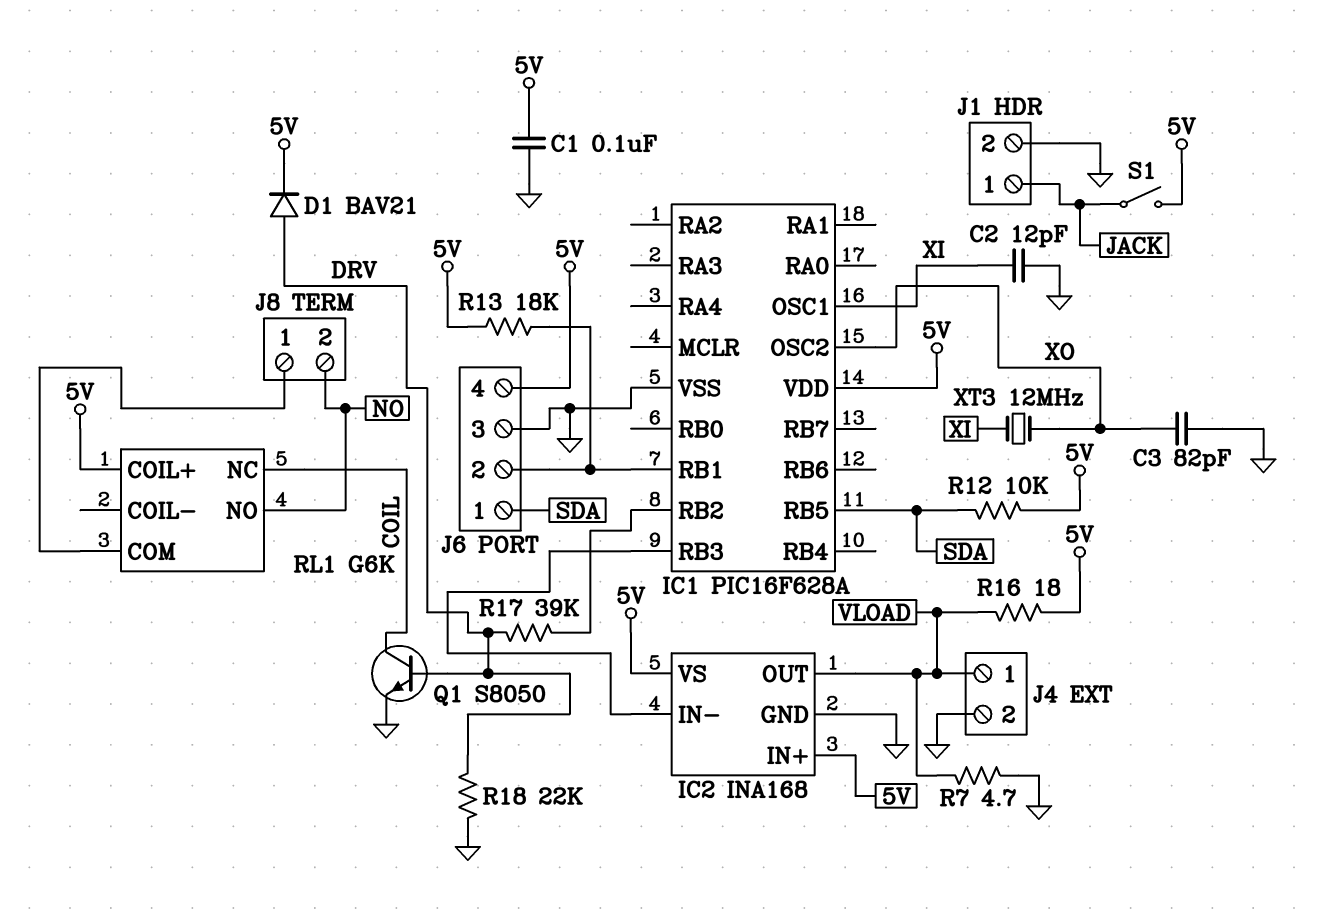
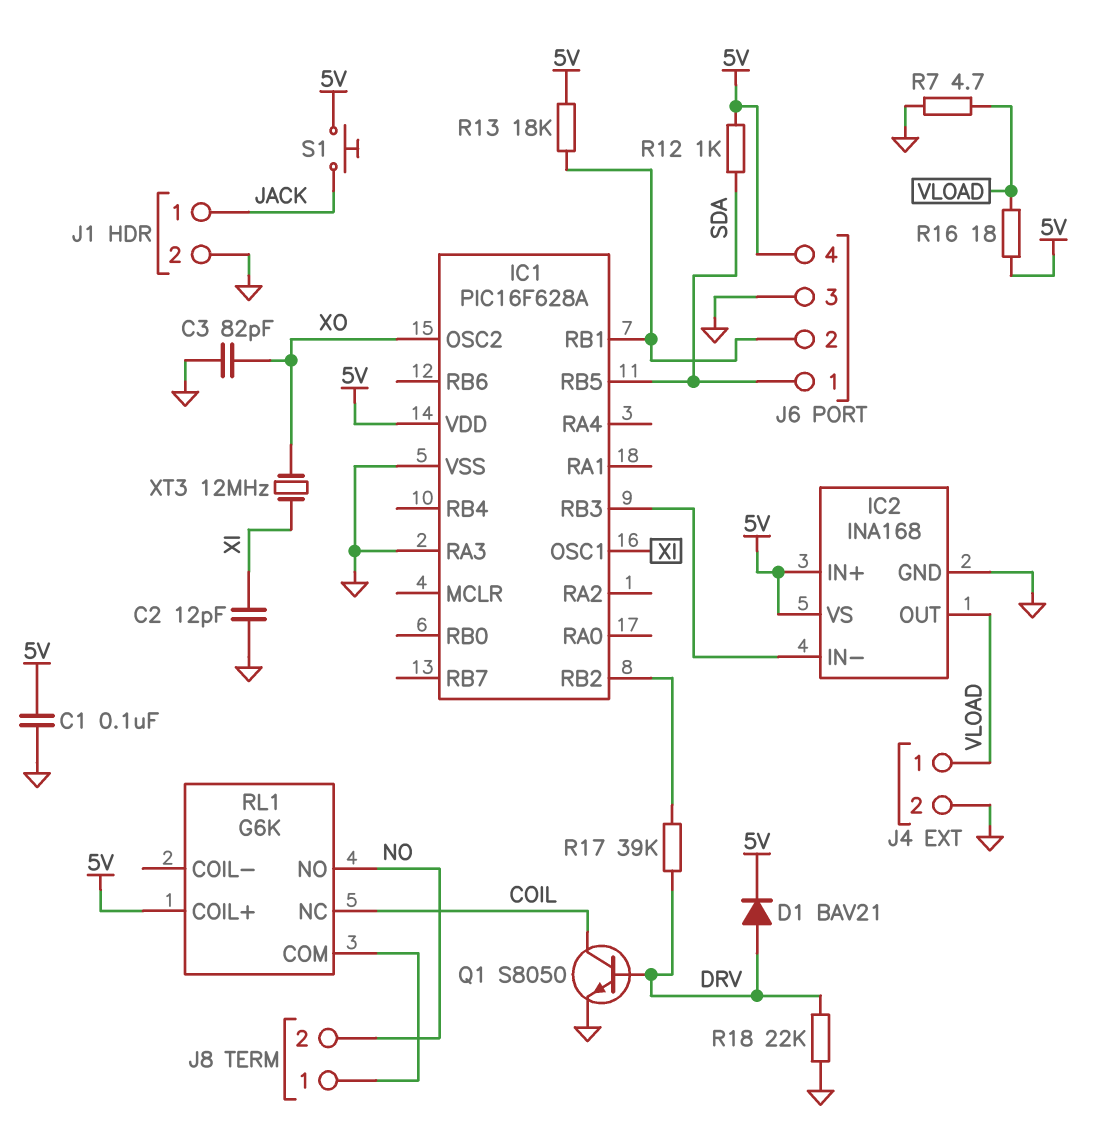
IC1 pin RA3: none -> GND
R12: 10k (5V, SDA) -> 1k (5V, SDA)
S1: switch (5V, JACK) -> button (5V, JACK)

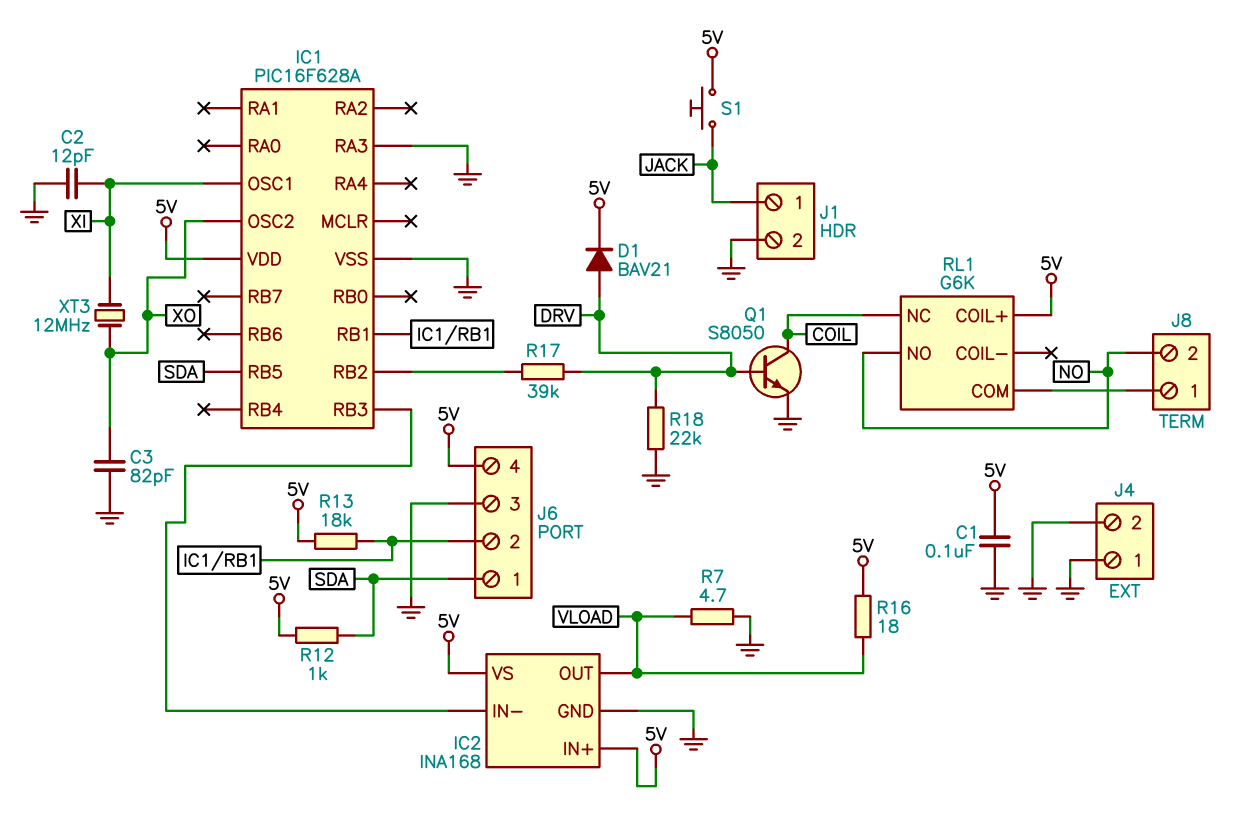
J4 pin 1: VLOAD -> GND

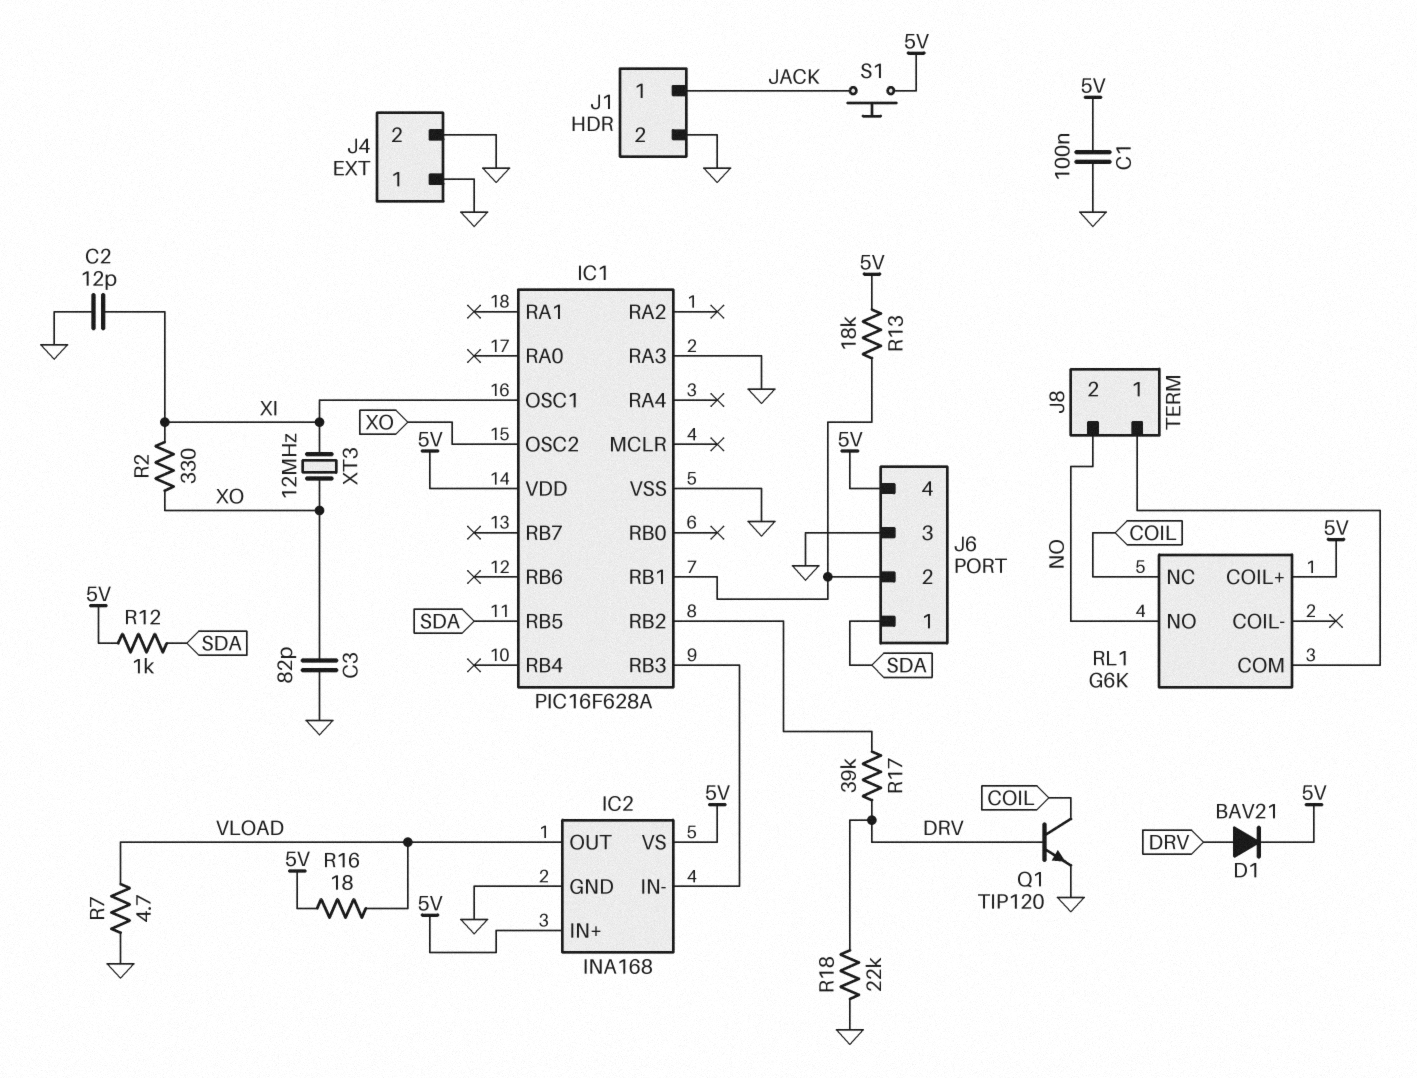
Q1: NPN S8050 (B DRV, C COIL, E GND) -> NPN TIP120 (B DRV, C COIL, E GND)
R2: none -> 330 (XI, XO)

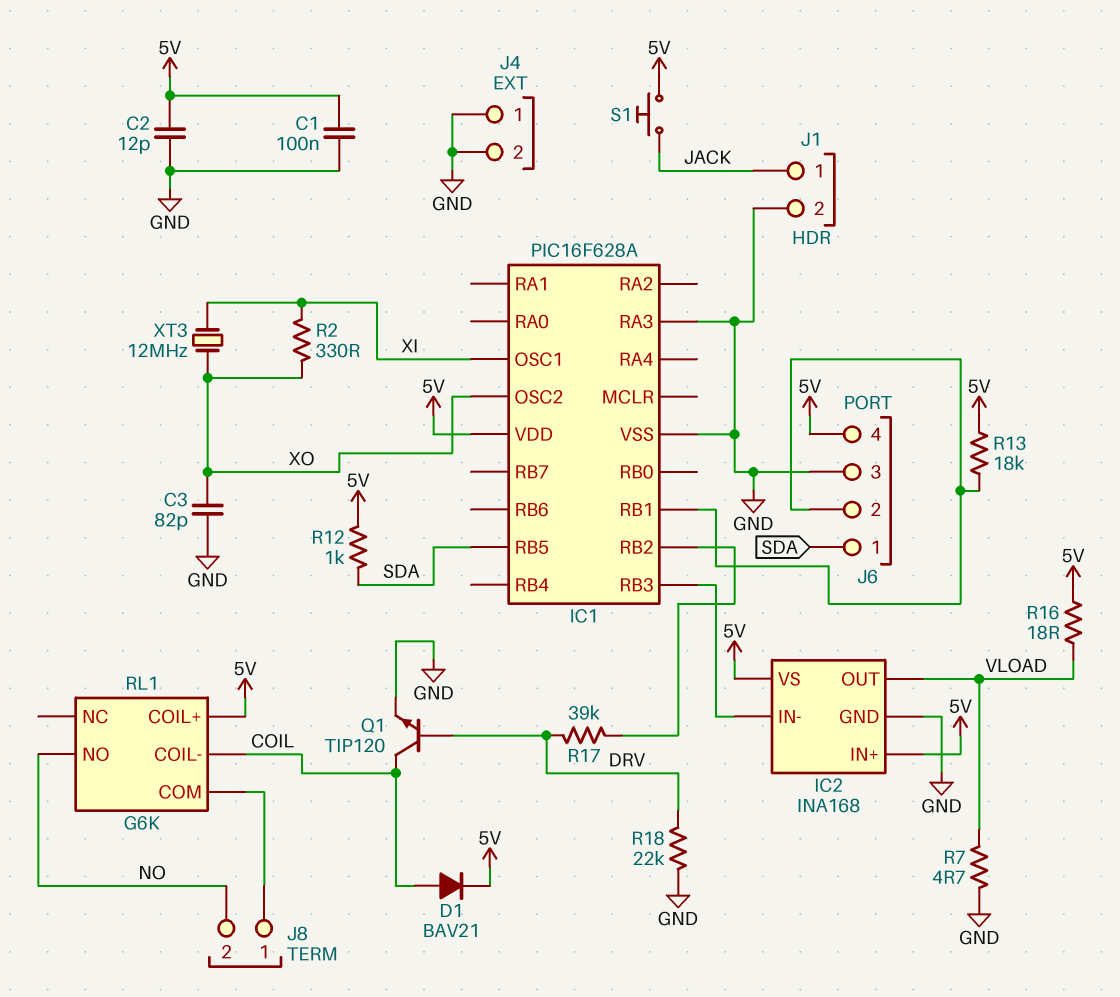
C2: 12pF (GND, XI) -> 12pF (5V, GND)
D1: diode BAV21 (A DRV, K 5V) -> diode BAV21 (A COIL, K 5V)
RL1 pin COIL-: none -> COIL
RL1 pin NC: COIL -> none

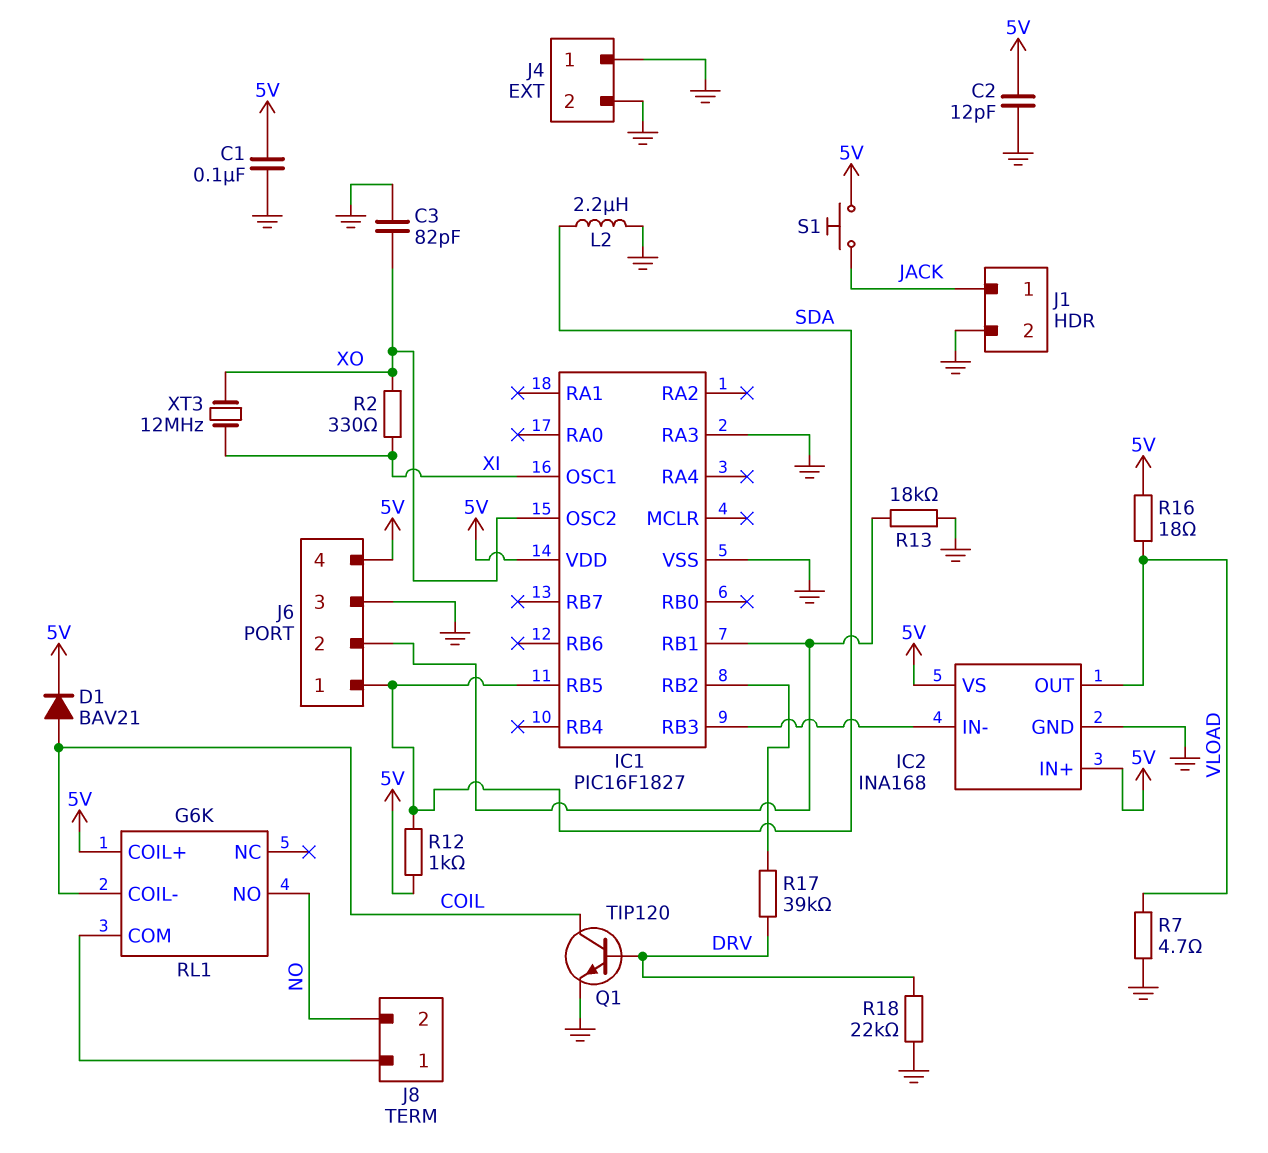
IC1: PIC16F628A -> PIC16F1827
L2: none -> 2.2uH (GND, SDA)
R13: 18k (5V, IC1/RB1) -> 18k (GND, IC1/RB1)

